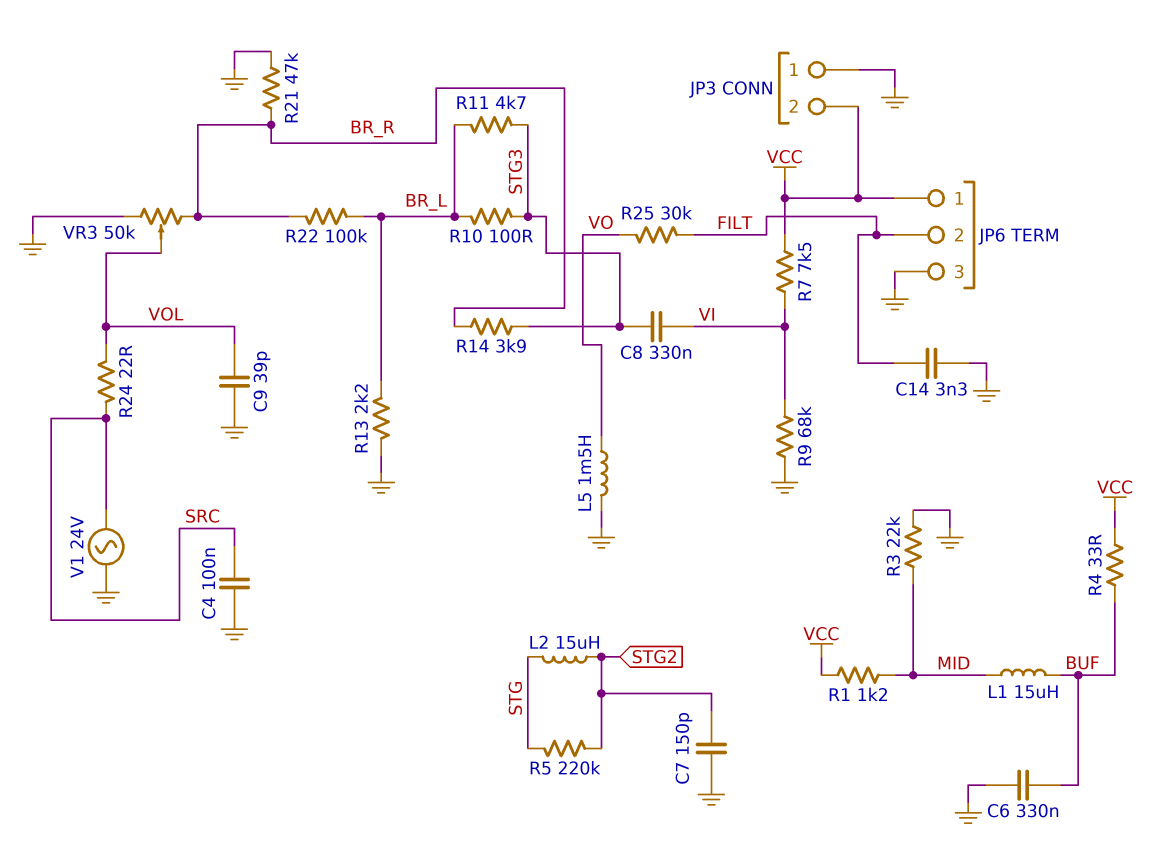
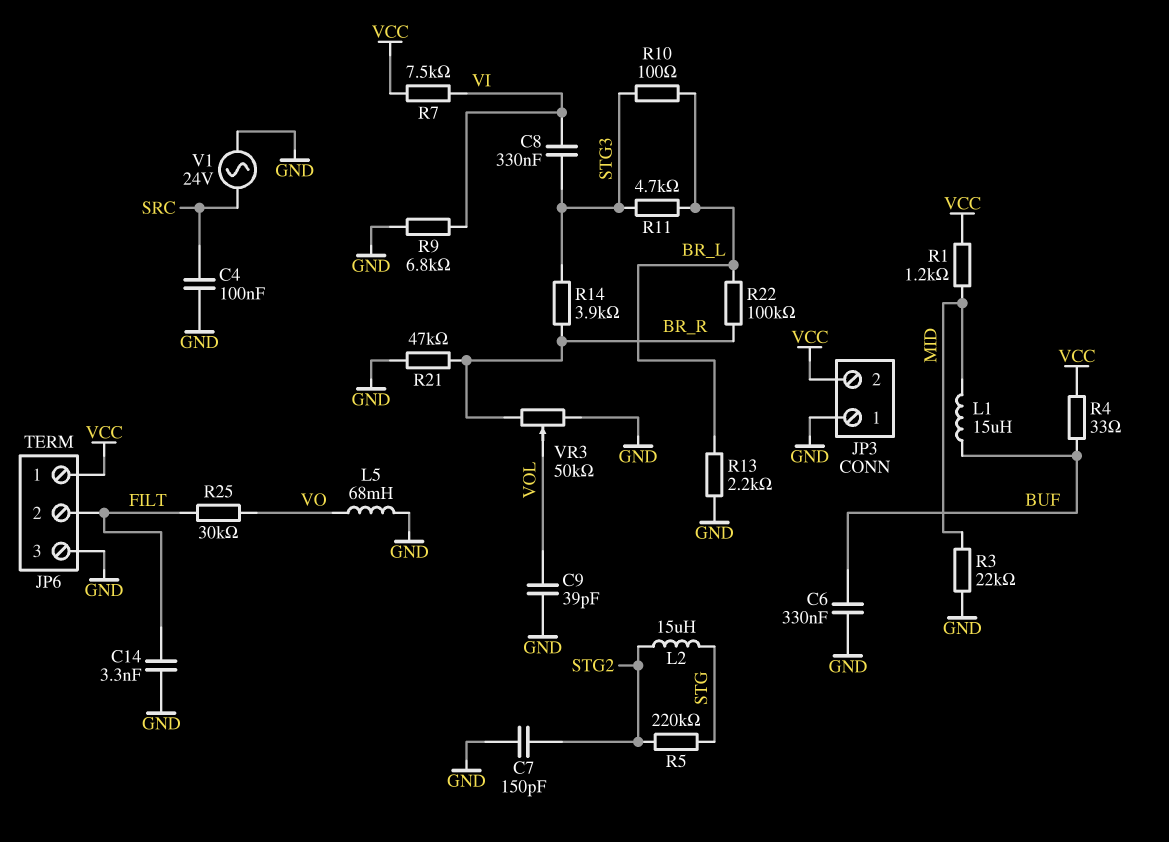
L5: 1.5mH (GND, VO) -> 68mH (GND, VO)
R9: 68k (GND, VI) -> 6.8k (GND, VI)
R24: 22 (SRC, VOL) -> none

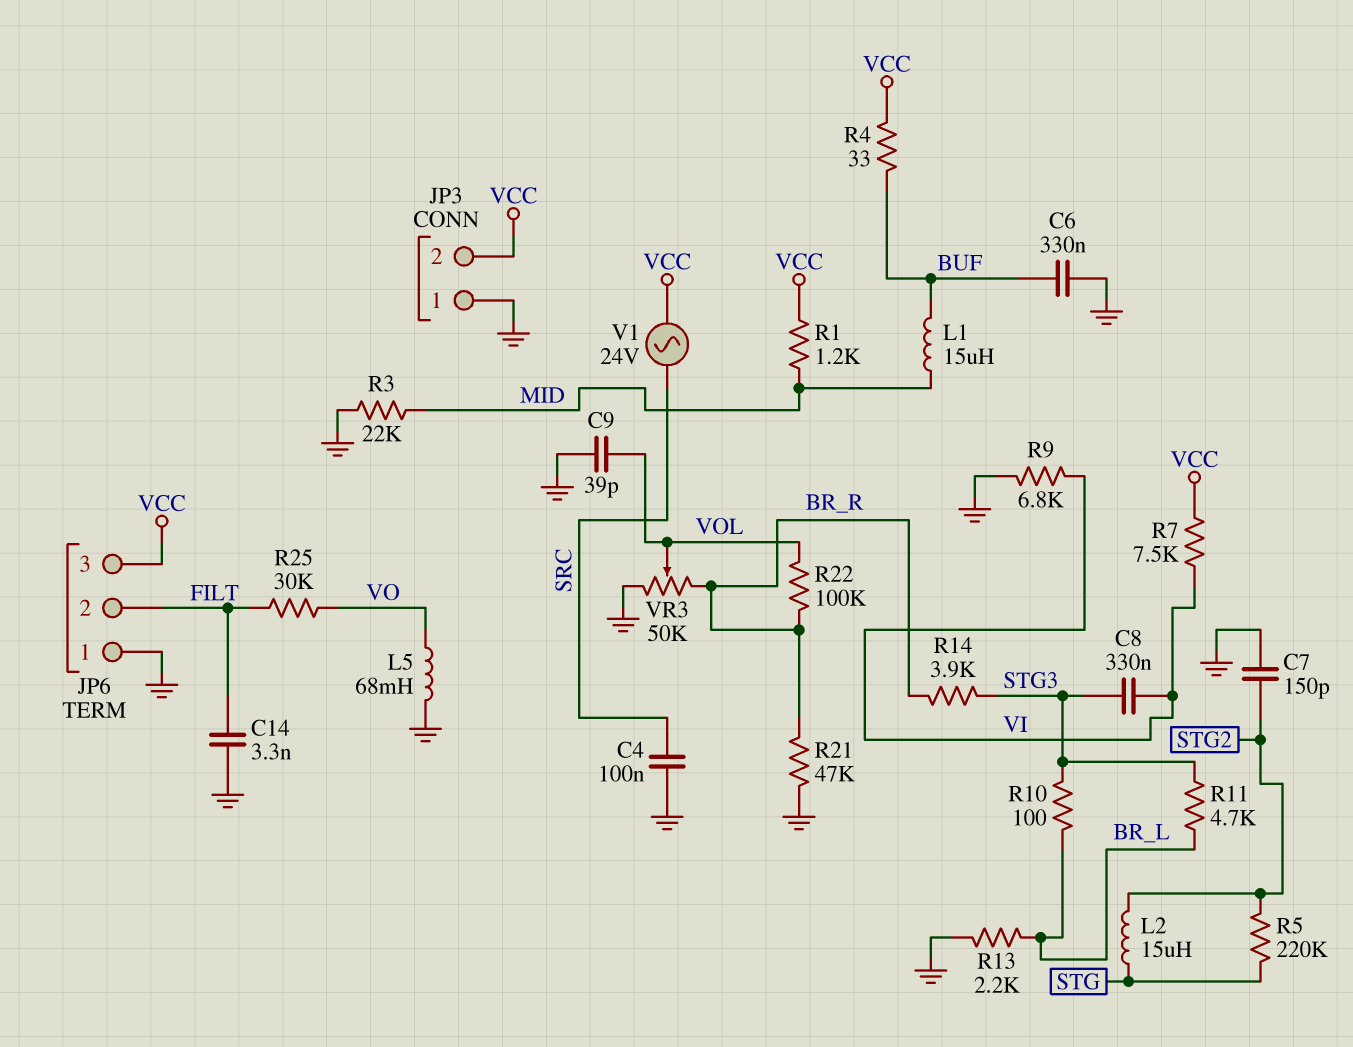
JP6 pin 1: VCC -> GND
JP6 pin 3: GND -> VCC
R22: 100k (BR_L, BR_R) -> 100k (BR_R, VOL)
V1: AC 24V (GND, SRC) -> AC 24V (SRC, VCC)

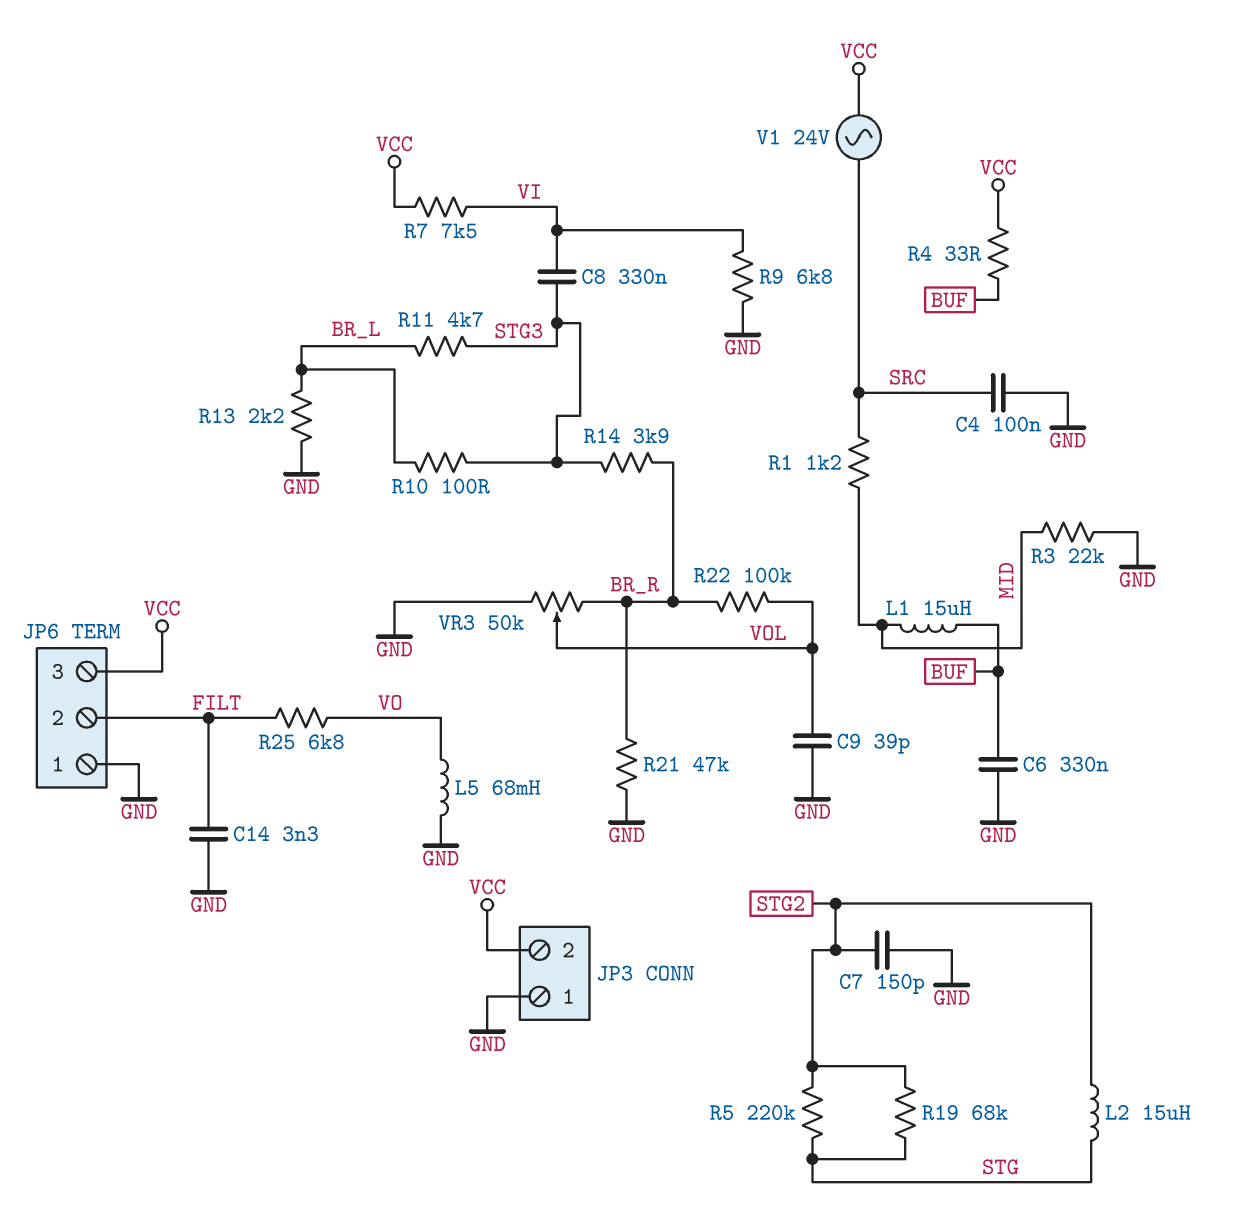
R1: 1.2k (MID, VCC) -> 1.2k (MID, SRC)
R19: none -> 68k (STG, STG2)
R25: 30k (FILT, VO) -> 6.8k (FILT, VO)

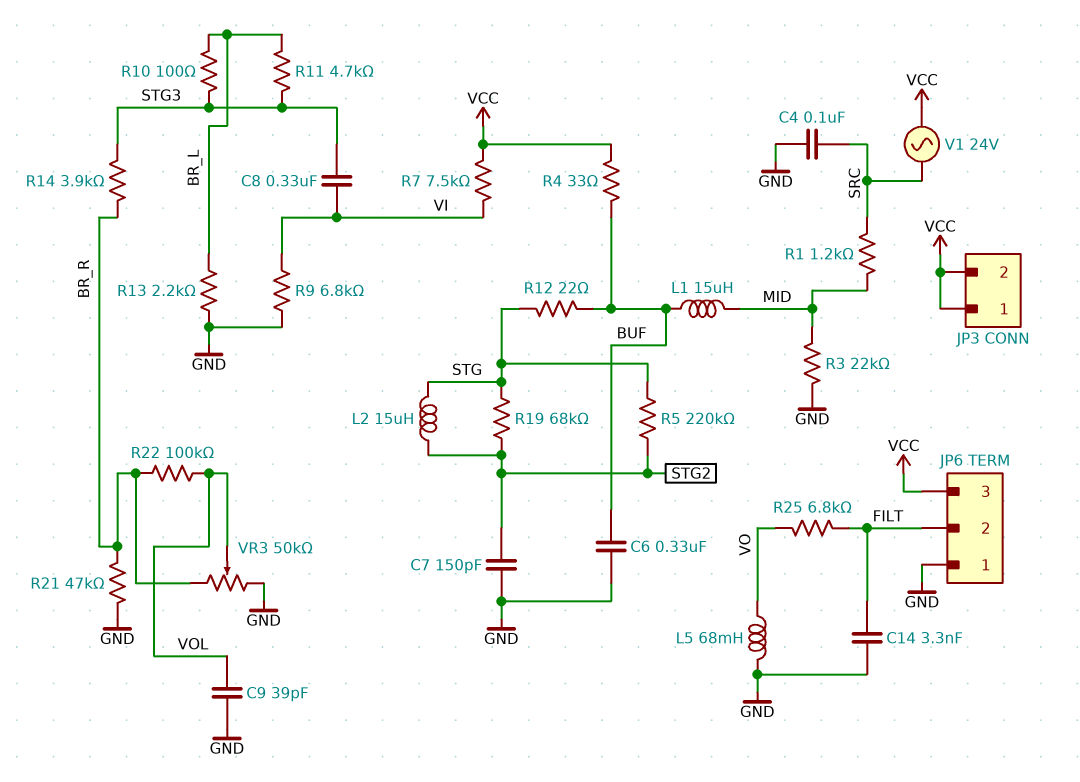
JP3 pin 1: GND -> VCC
R12: none -> 22 (BUF, STG)

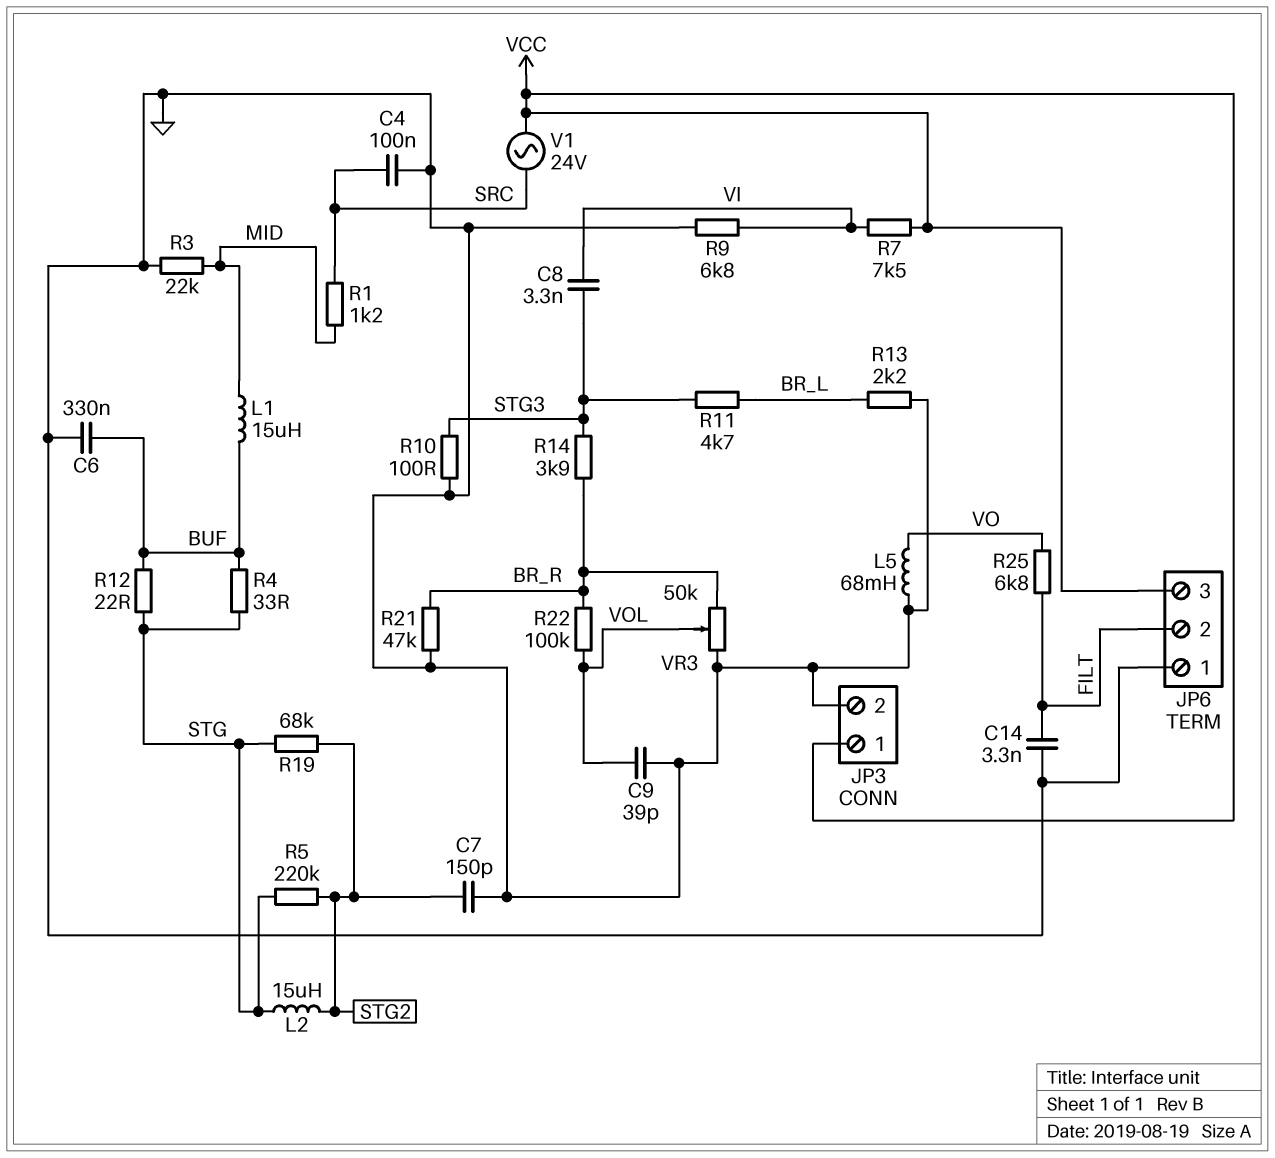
C8: 330nF (STG3, VI) -> 3.3nF (STG3, VI)
JP3 pin 2: VCC -> GND
R4: 33 (BUF, VCC) -> 33 (BUF, STG)
R10: 100 (BR_L, STG3) -> 100 (GND, STG3)

